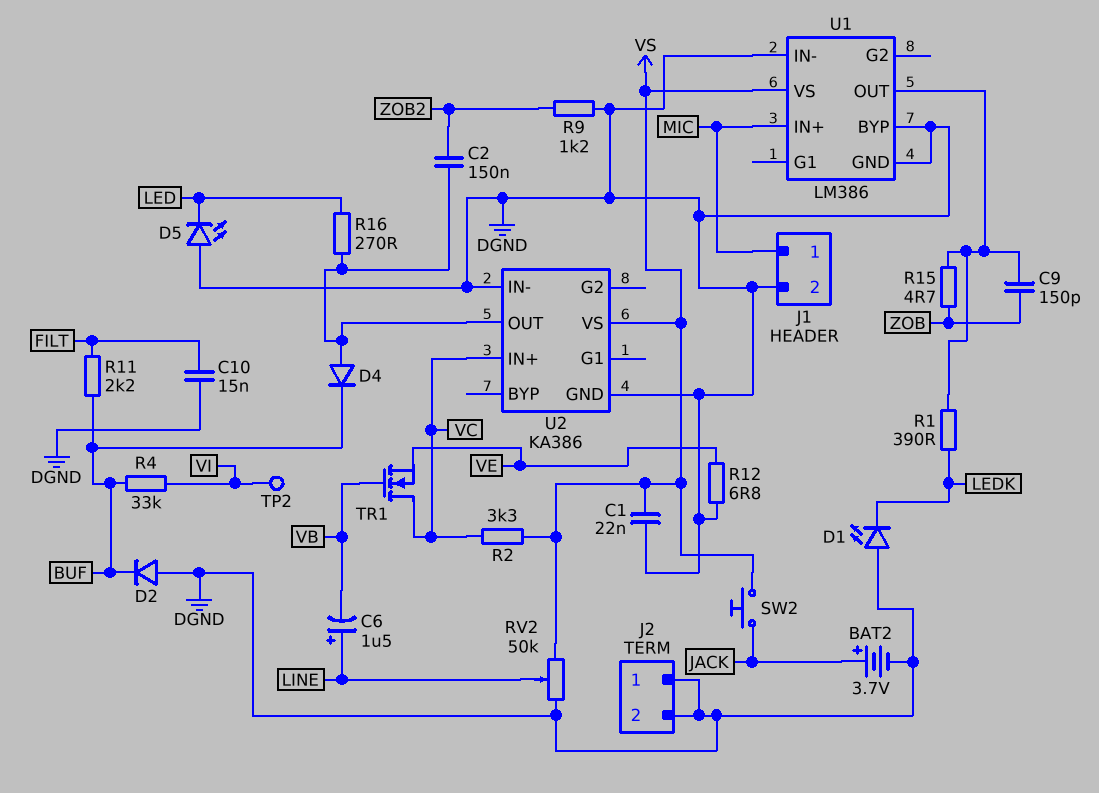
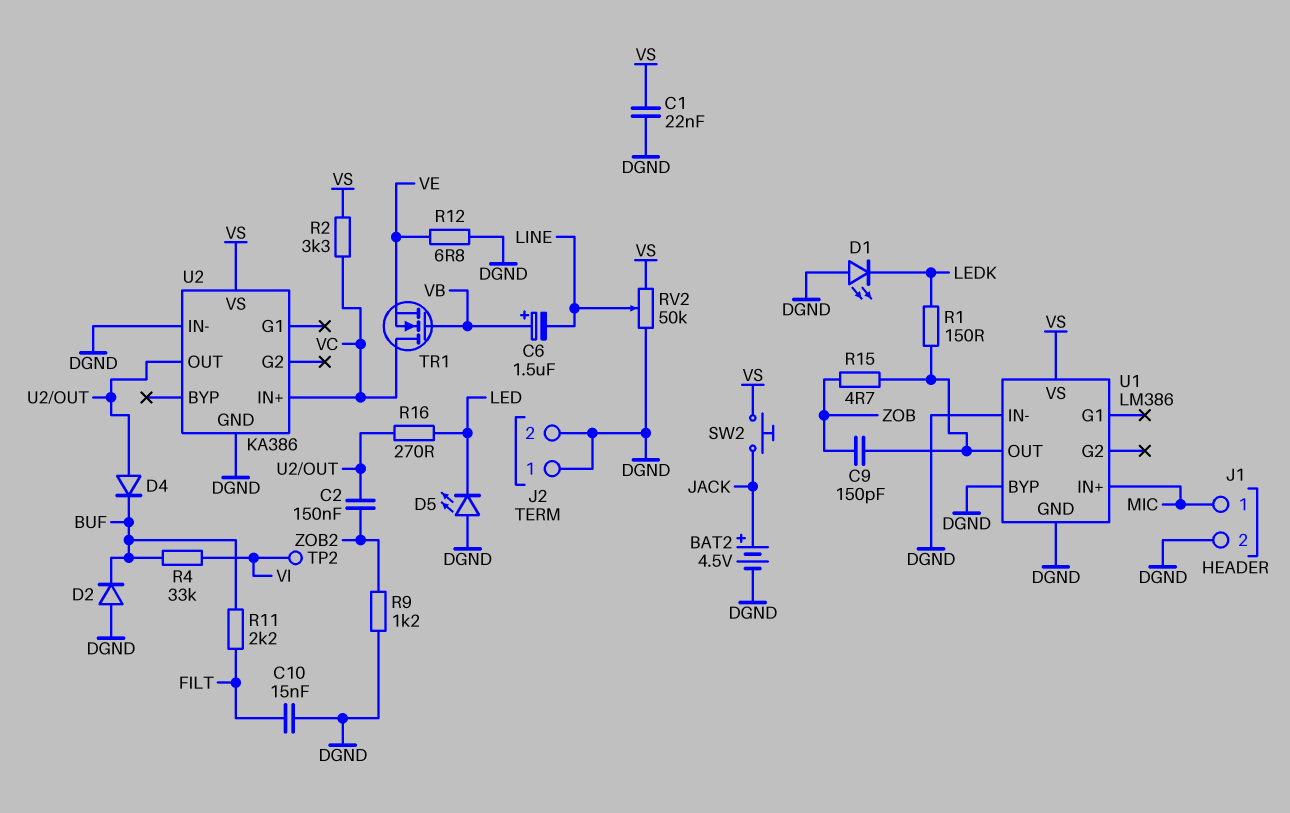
BAT2: 3.7V (plus JACK, minus DGND) -> 4.5V (plus JACK, minus DGND)
C6: 1.5uF (plus LINE, minus VB) -> 1.5uF (plus VB, minus LINE)
R1: 390 (LEDK, U1/OUT) -> 150 (LEDK, U1/OUT)

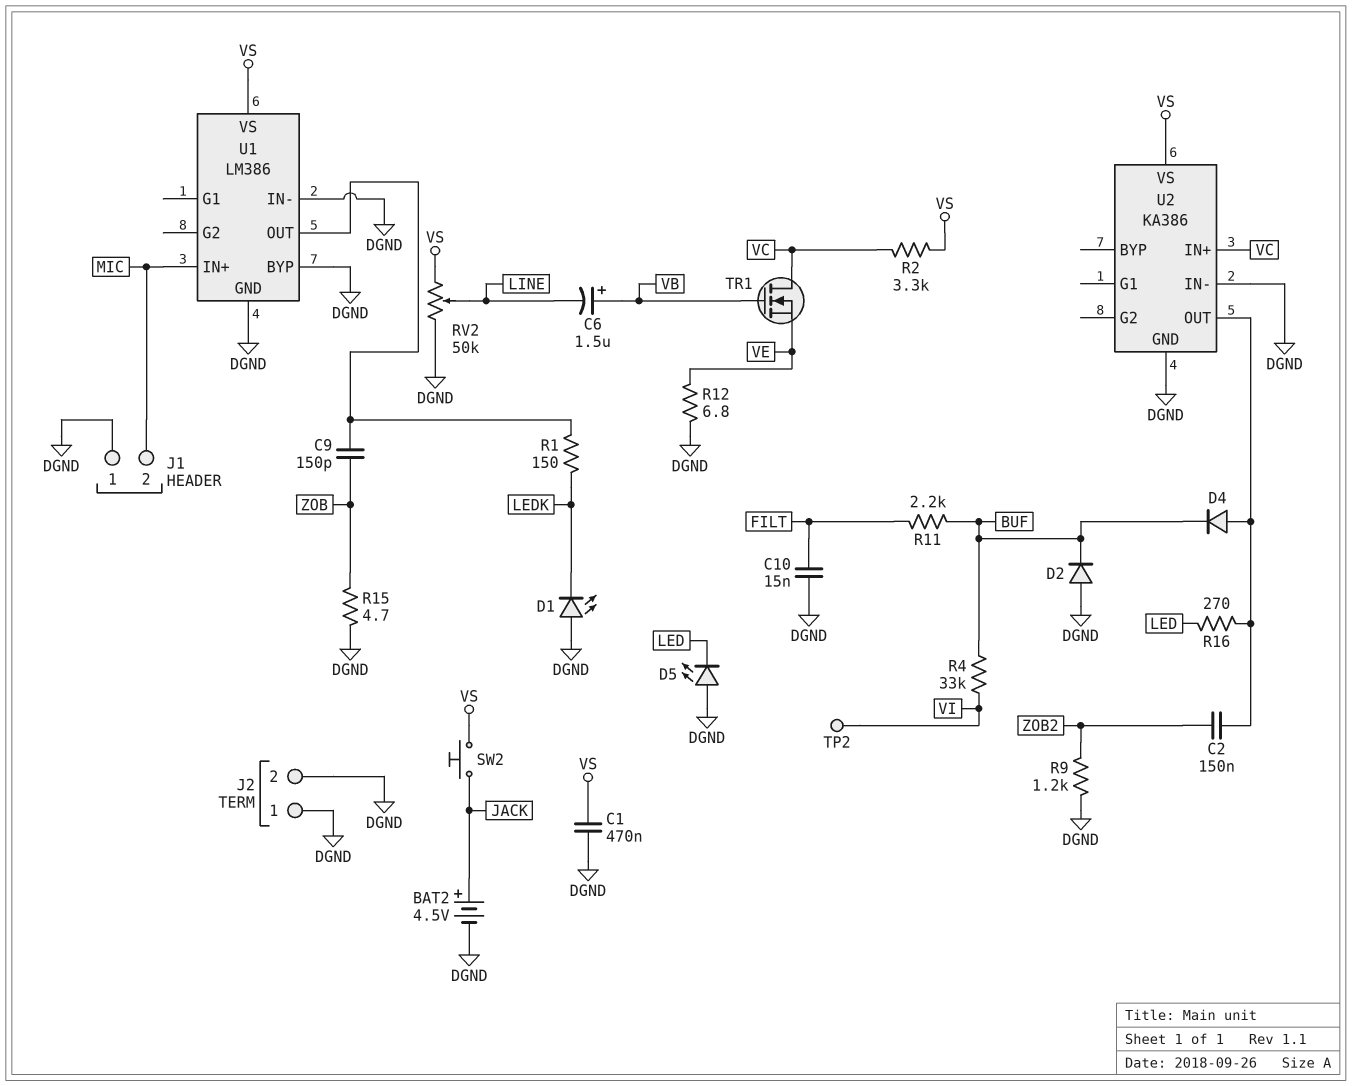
C1: 22nF (DGND, VS) -> 470nF (DGND, VS)
J1 pin 1: MIC -> DGND
J1 pin 2: DGND -> MIC
R15: 4.7 (U1/OUT, ZOB) -> 4.7 (DGND, ZOB)

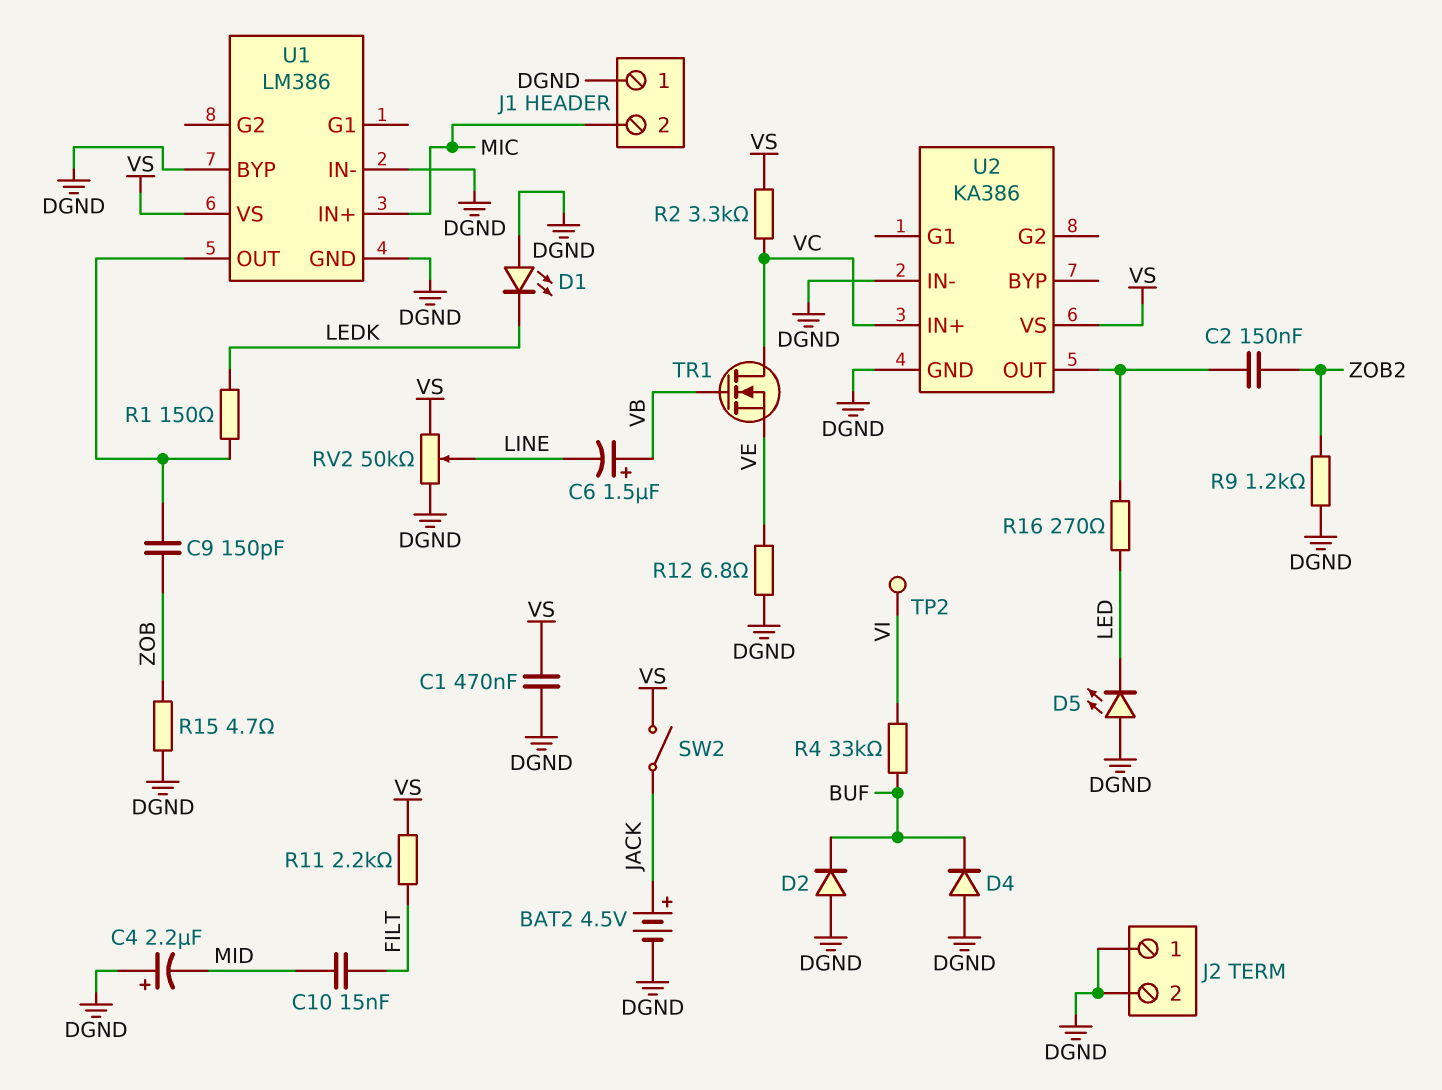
C4: none -> 2.2uF (plus DGND, minus MID)
C10: 15nF (DGND, FILT) -> 15nF (FILT, MID)
D4: diode (A U2/OUT, K BUF) -> diode (A DGND, K BUF)
R11: 2.2k (BUF, FILT) -> 2.2k (FILT, VS)
SW2: button (JACK, VS) -> switch (JACK, VS)

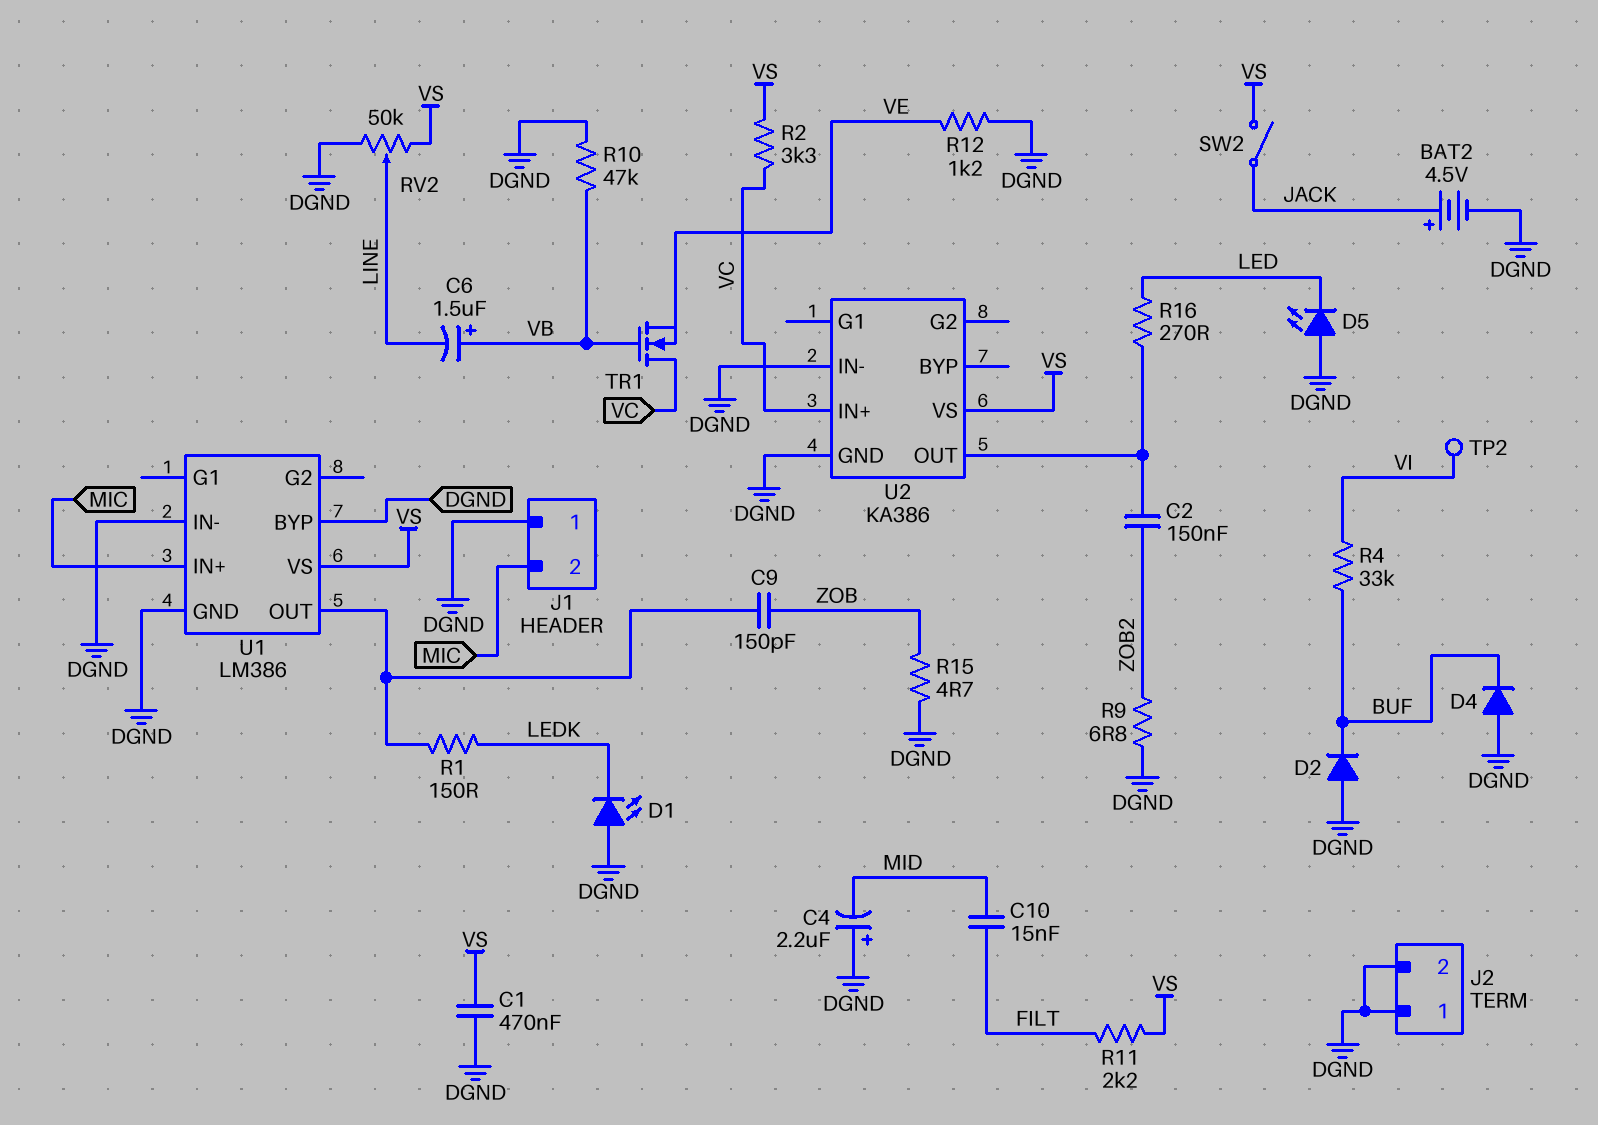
R9: 1.2k (DGND, ZOB2) -> 6.8 (DGND, ZOB2)
R10: none -> 47k (DGND, VB)
R12: 6.8 (DGND, VE) -> 1.2k (DGND, VE)

